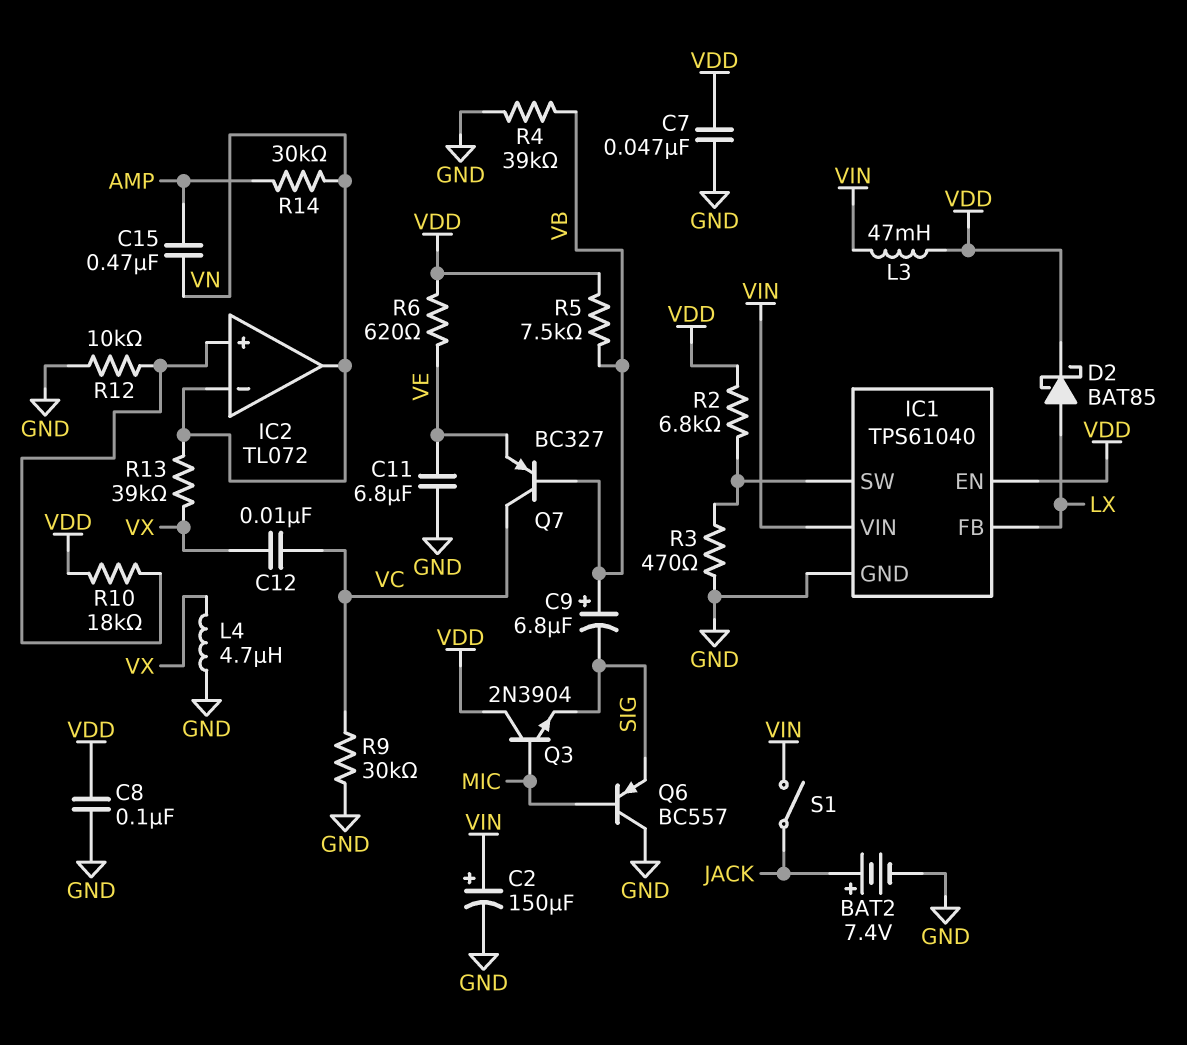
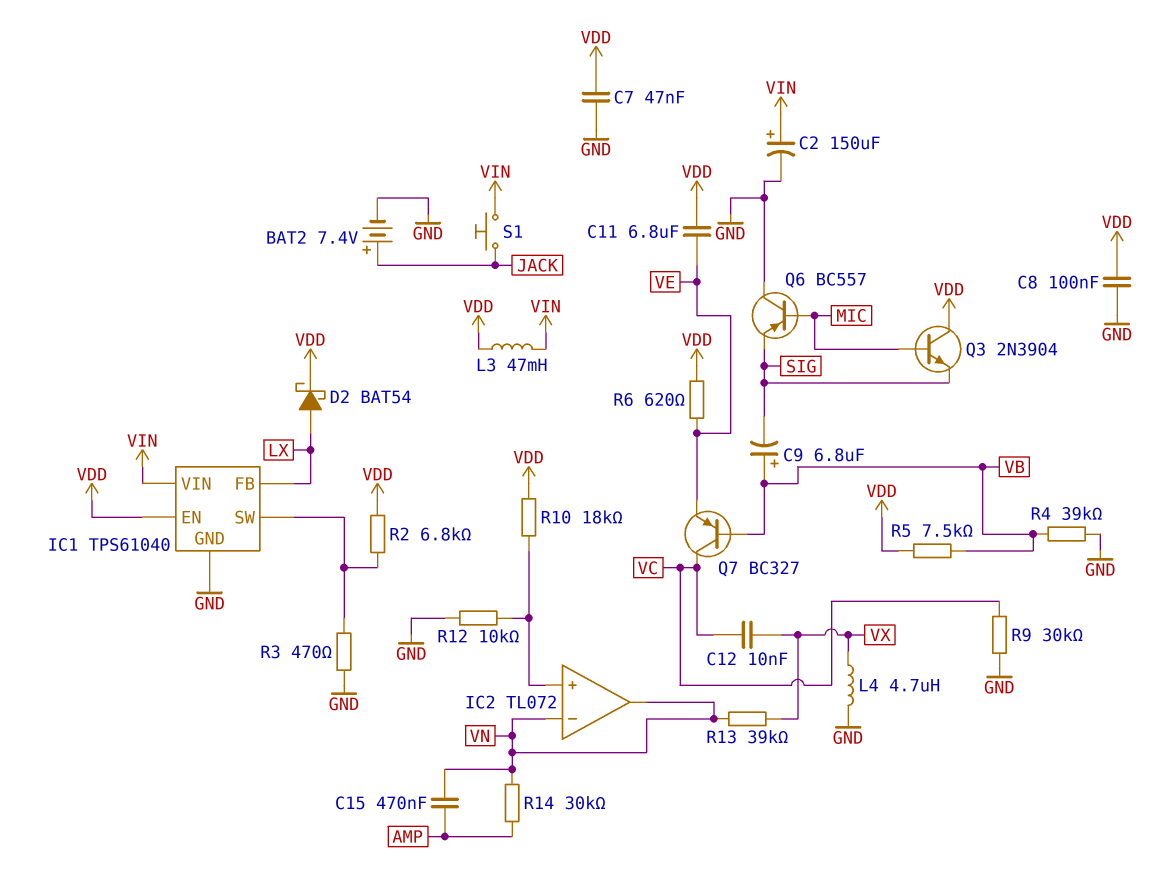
C11: 6.8uF (GND, VE) -> 6.8uF (VDD, VE)
D2: schottky BAT85 (A LX, K VDD) -> schottky BAT54 (A LX, K VDD)
S1: switch (JACK, VIN) -> button (JACK, VIN)

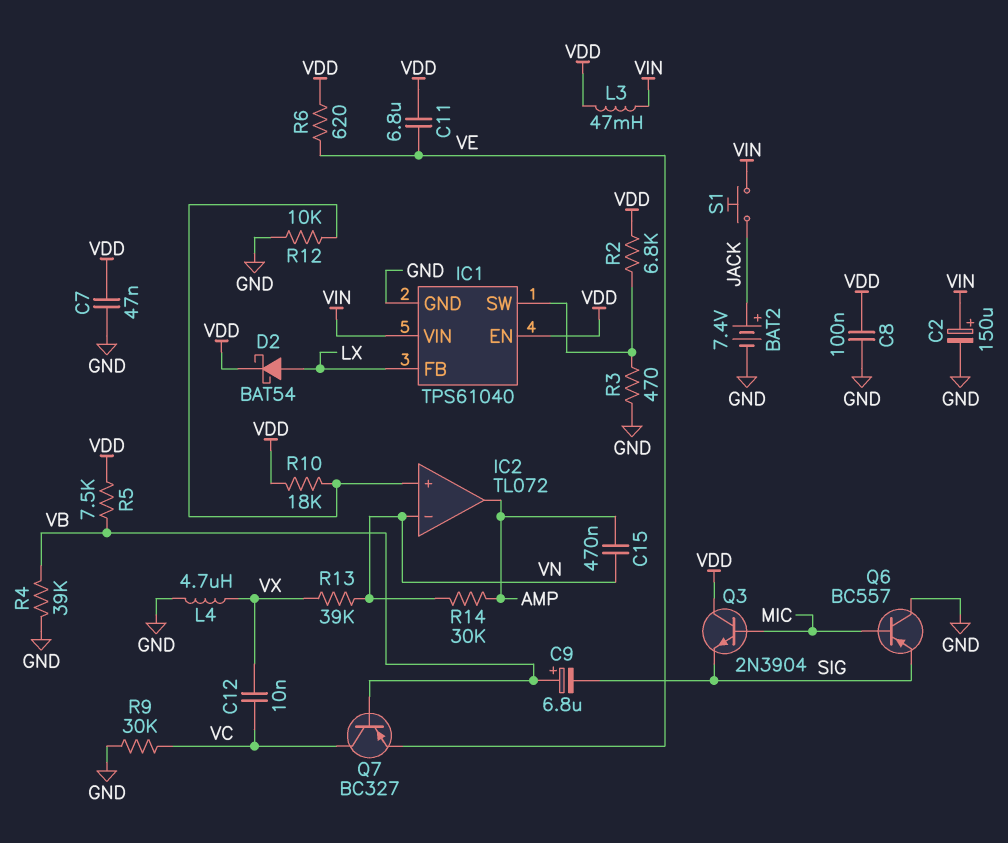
IC2 pin out: VN -> AMP

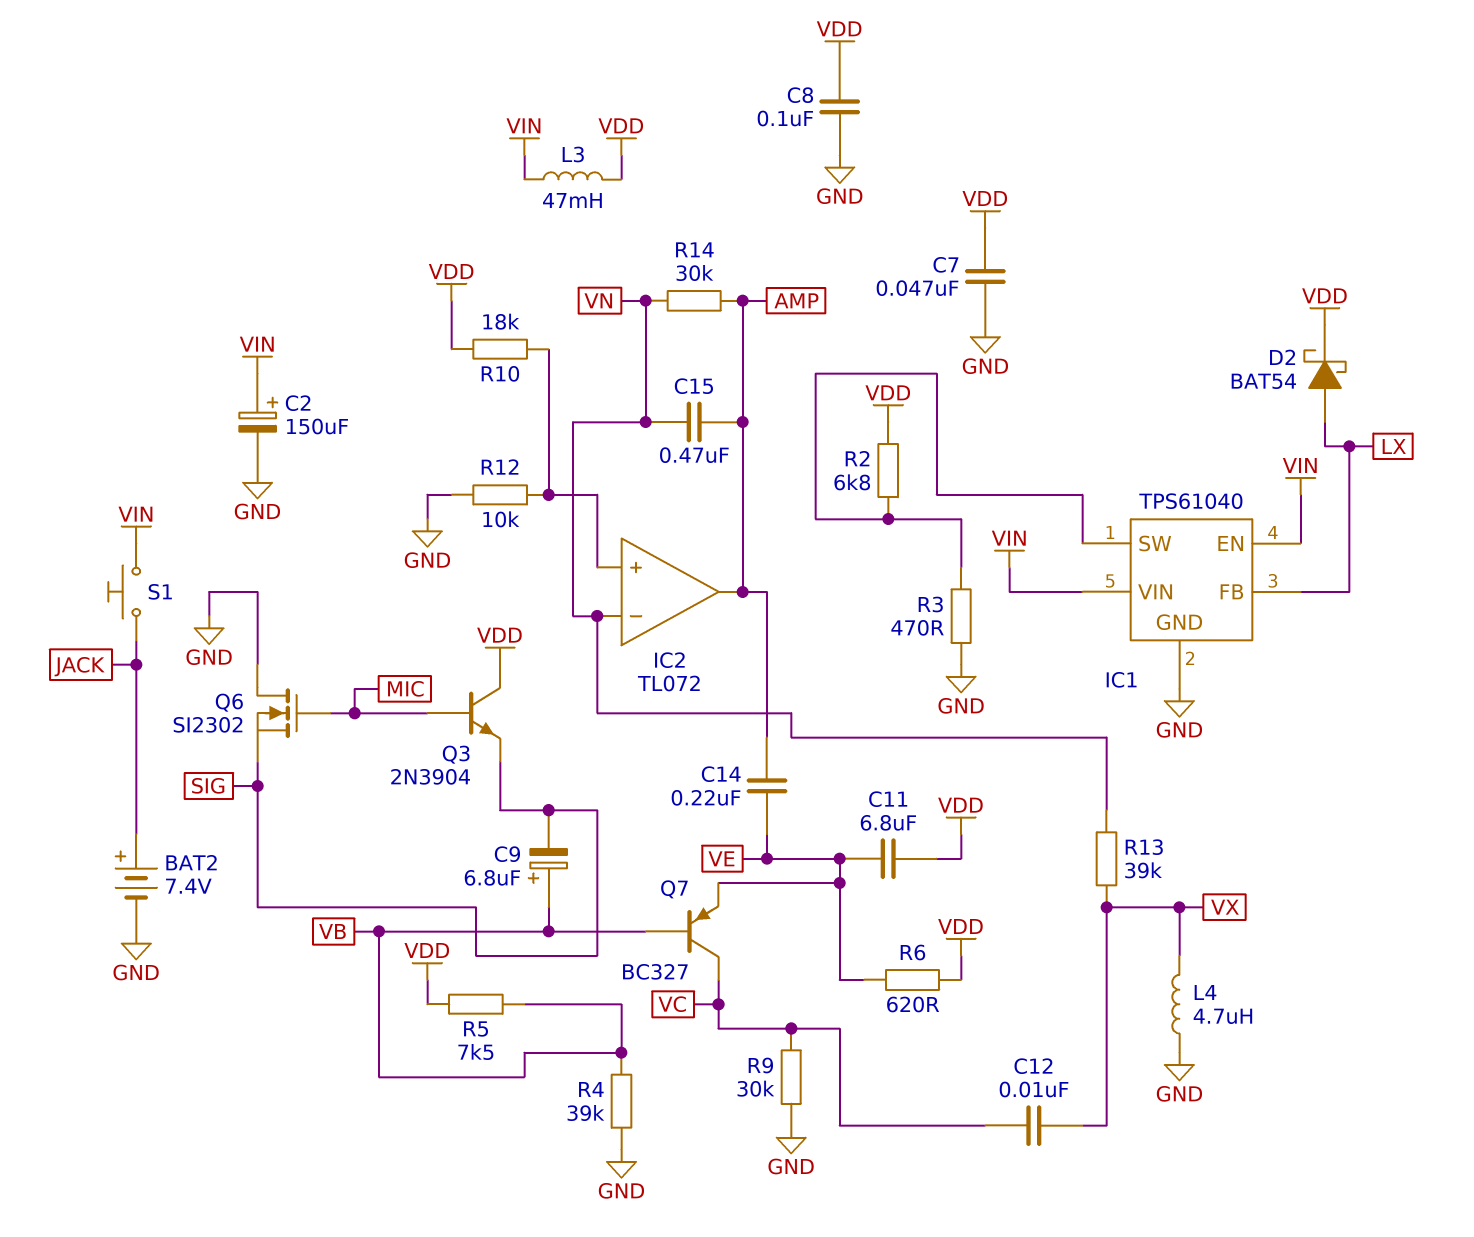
C14: none -> 220nF (AMP, VE)
IC1 pin EN: VDD -> VIN
Q6: PNP BC557 (B MIC, C GND, E SIG) -> NMOS SI2302 (G MIC, D GND, S SIG)

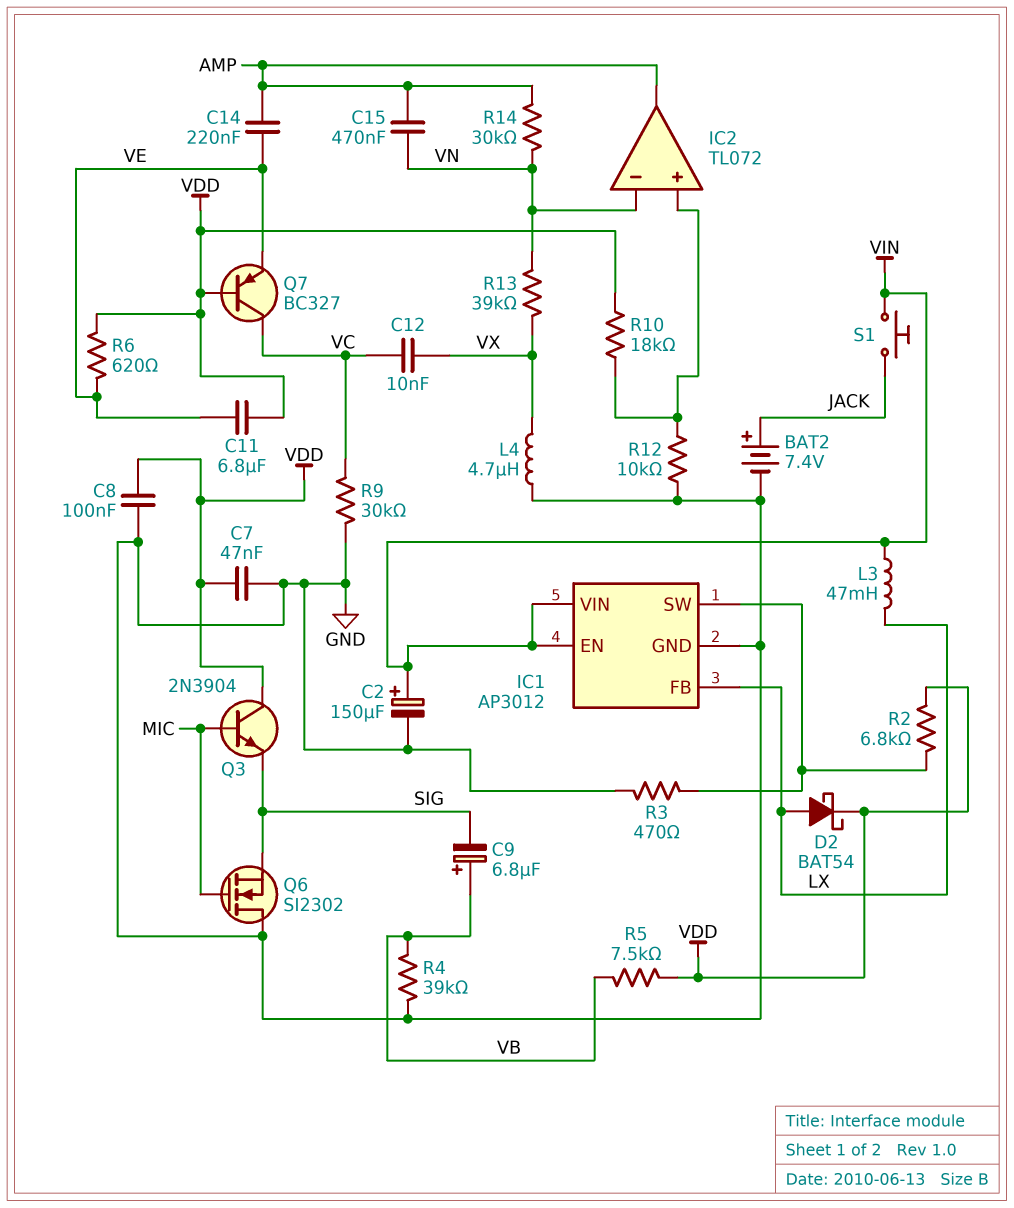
IC1: TPS61040 -> AP3012
L3: 47mH (VDD, VIN) -> 47mH (LX, VIN)
Q7: PNP BC327 (B VB, C VC, E VE) -> PNP BC327 (B VDD, C VC, E VE)

